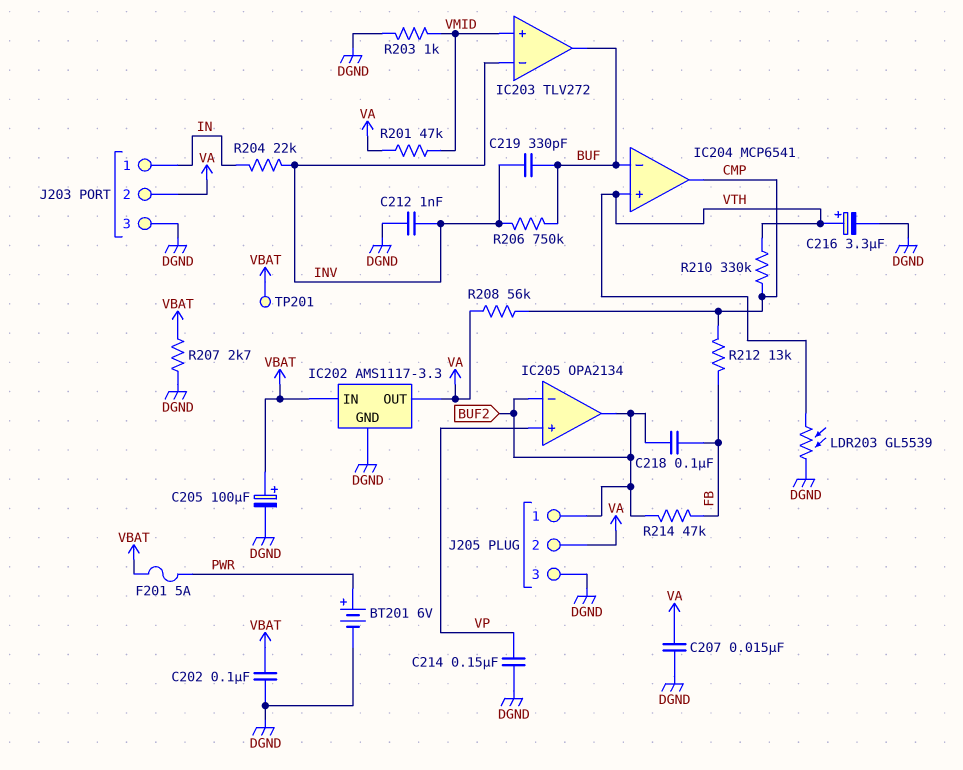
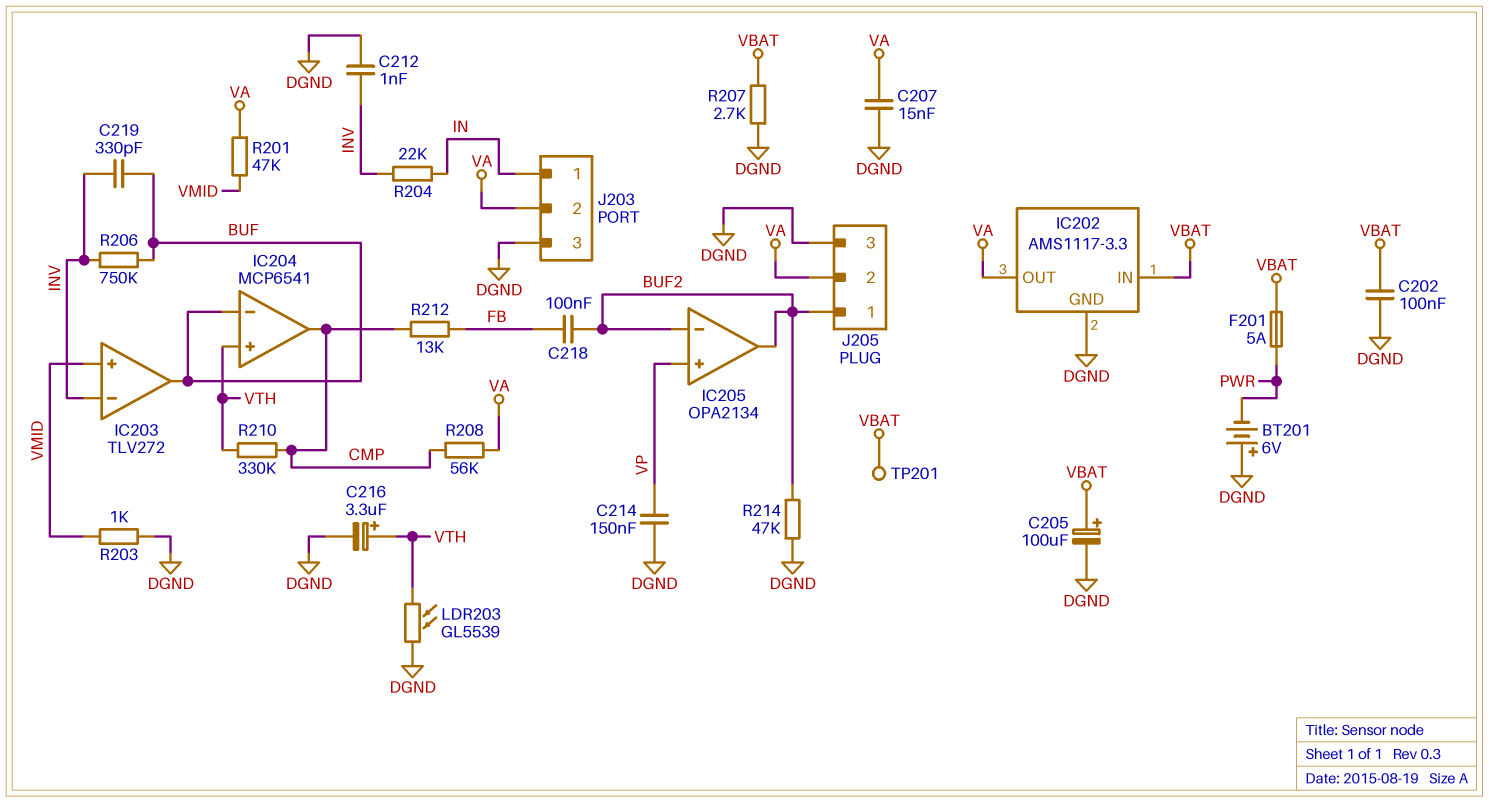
BT201: 6V (plus PWR, minus DGND) -> 6V (plus DGND, minus PWR)
R214: 47k (BUF2, FB) -> 47k (BUF2, DGND)

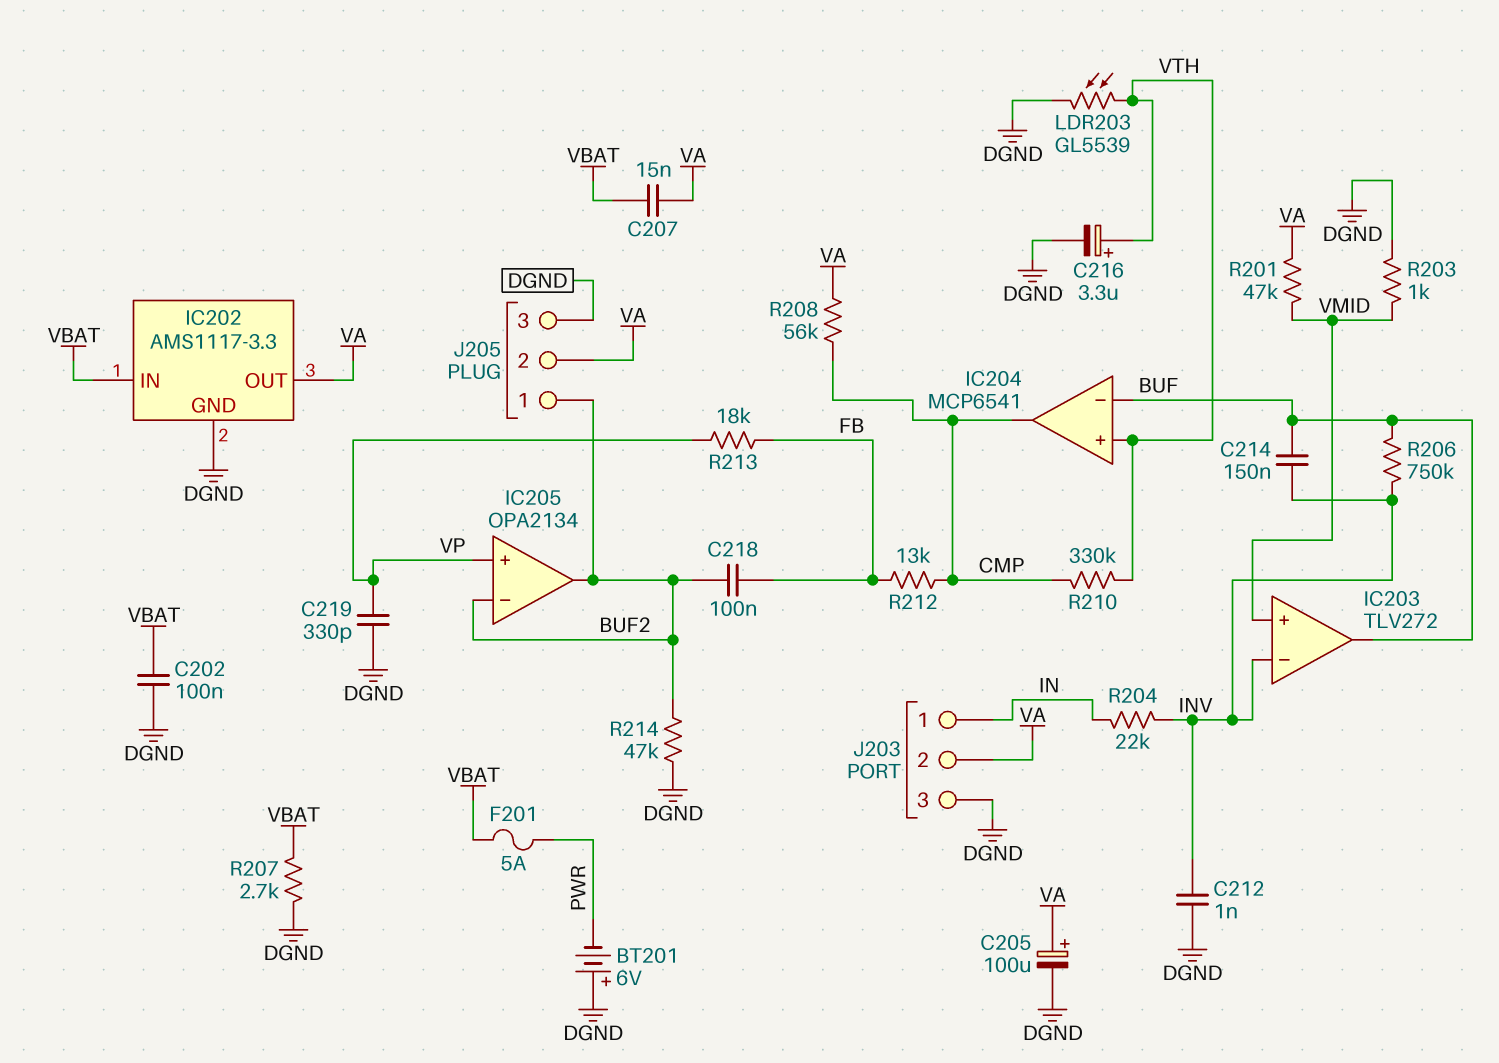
C205: 100uF (plus VBAT, minus DGND) -> 100uF (plus VA, minus DGND)
C207: 15nF (DGND, VA) -> 15nF (VA, VBAT)
C214: 150nF (DGND, VP) -> 150nF (BUF, INV)
C219: 330pF (BUF, INV) -> 330pF (DGND, VP)
R213: none -> 18k (FB, VP)
TP201: test point (VBAT) -> none

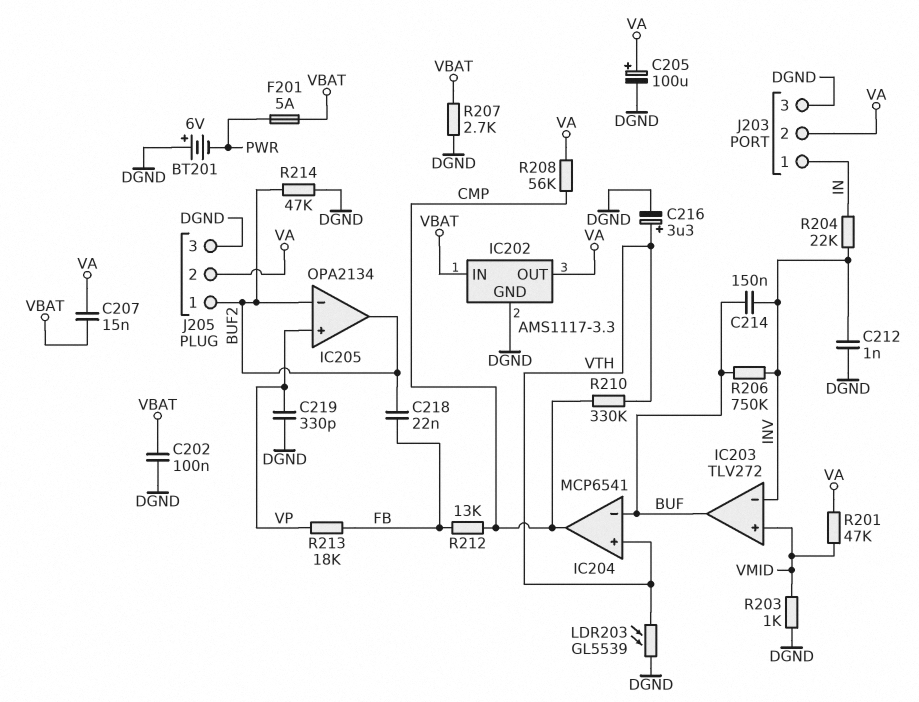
C218: 100nF (BUF2, FB) -> 22nF (BUF2, FB)

